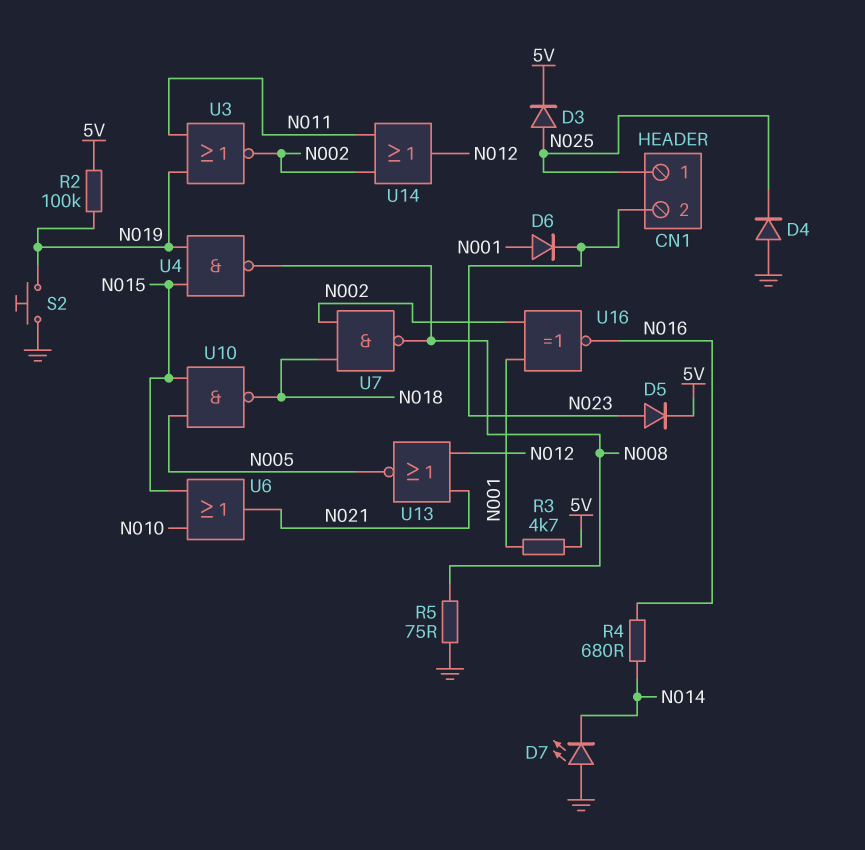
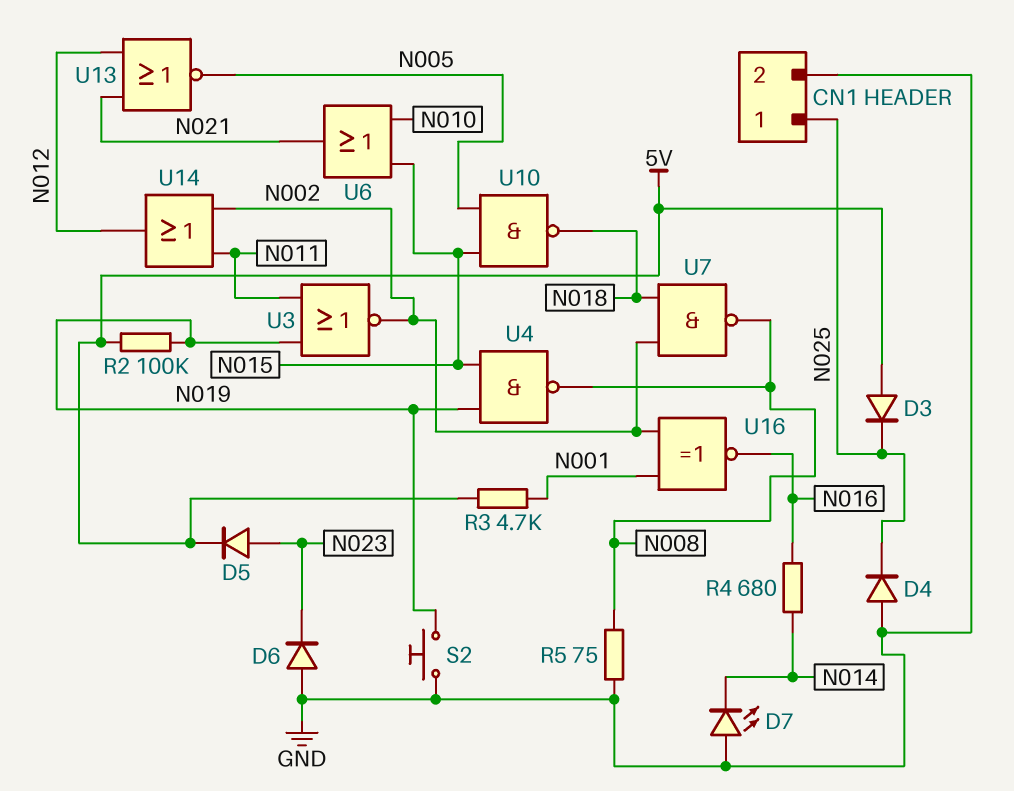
CN1 pin 2: N023 -> GND
D3: diode (A N025, K 5V) -> diode (A 5V, K N025)
D6: diode (A N001, K N023) -> diode (A GND, K N023)

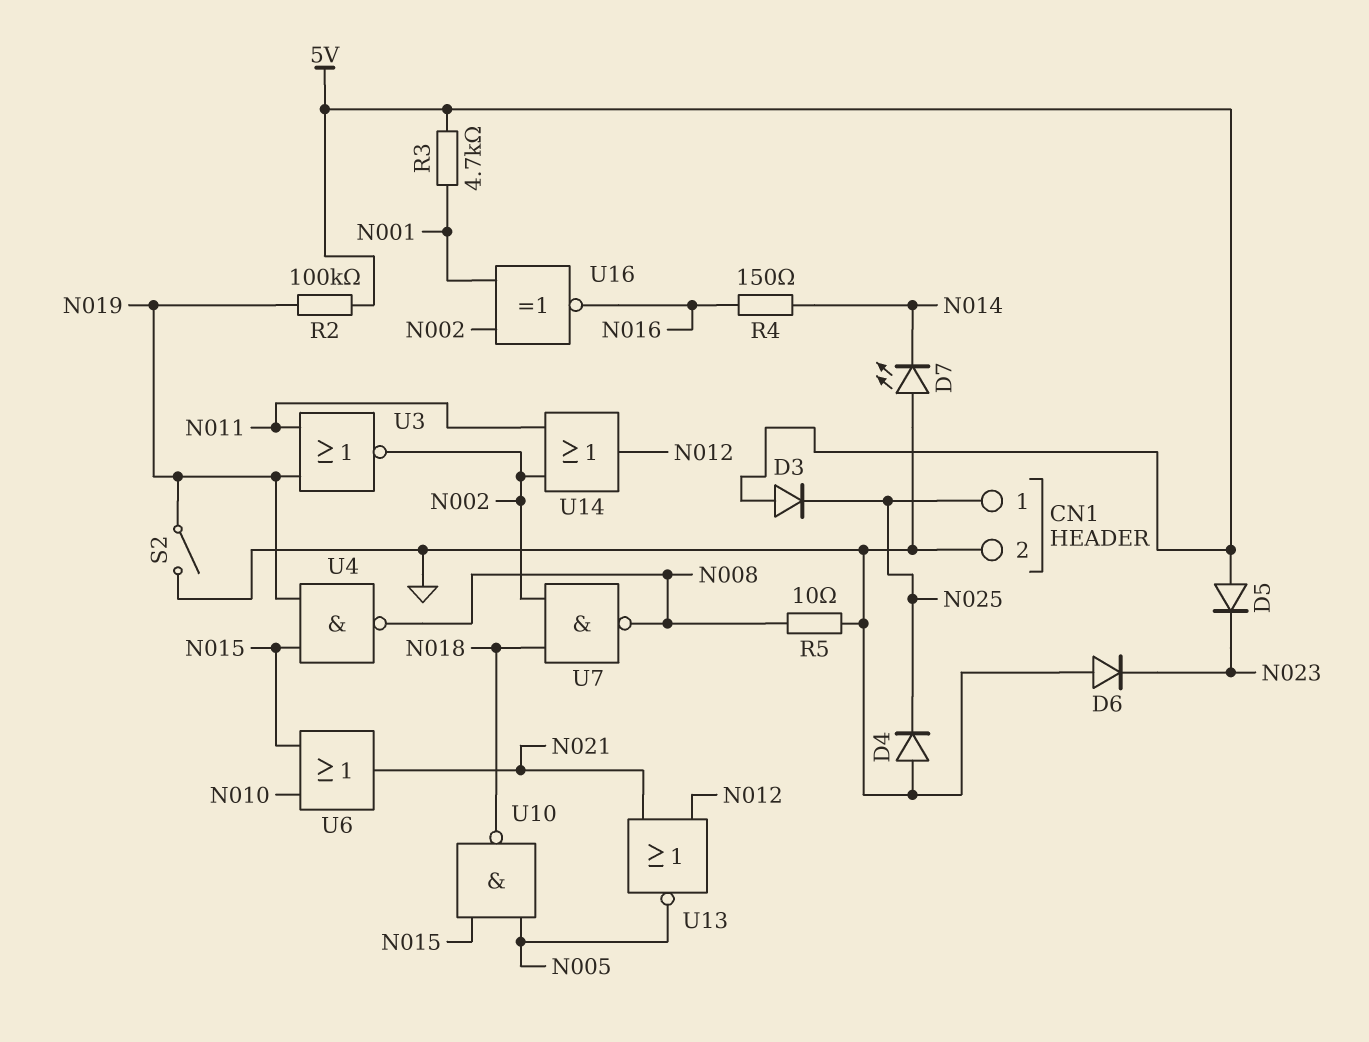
D5: diode (A N023, K 5V) -> diode (A 5V, K N023)
R4: 680 (N014, N016) -> 150 (N014, N016)
R5: 75 (GND, N008) -> 10 (GND, N008)
S2: button (GND, N019) -> switch (GND, N019)

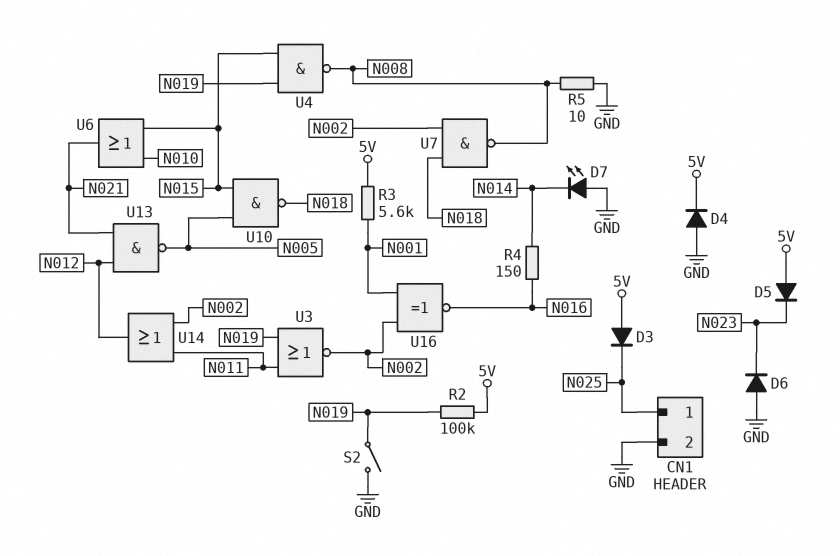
D4: diode (A GND, K N025) -> diode (A GND, K 5V)
R3: 4.7k (5V, N001) -> 5.6k (5V, N001)
U13: NOR (in N012, in N021, out N005) -> NAND (in N012, in N021, out N005)

